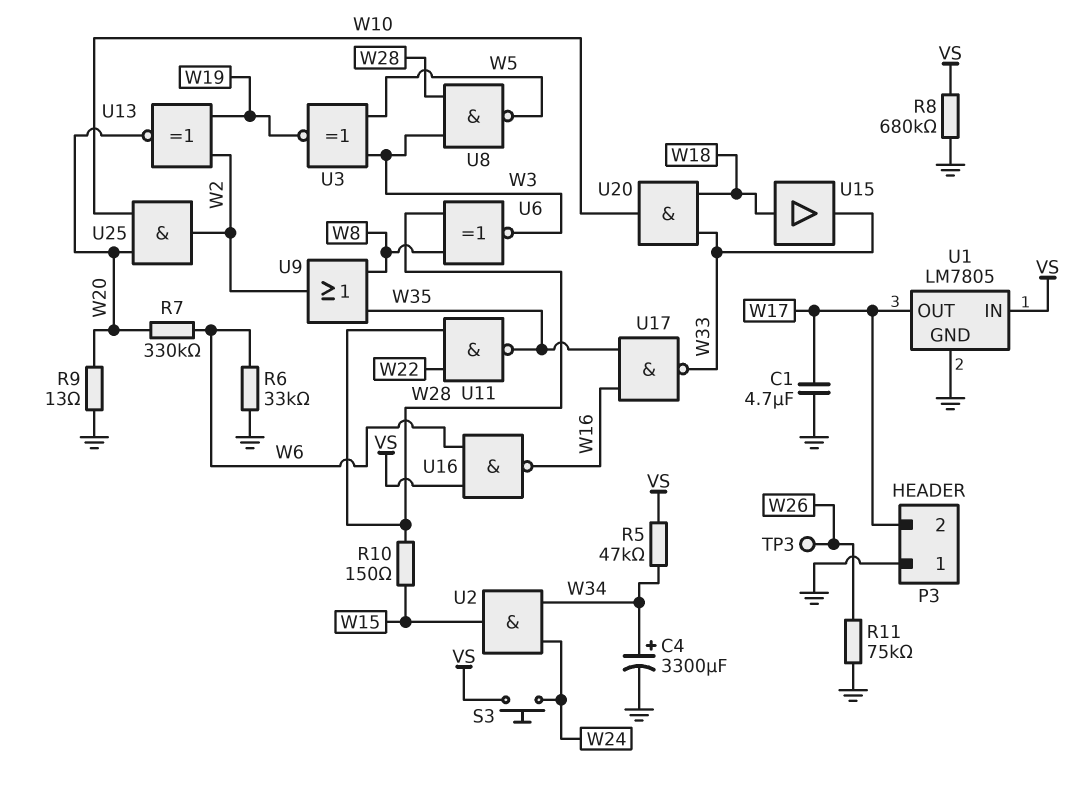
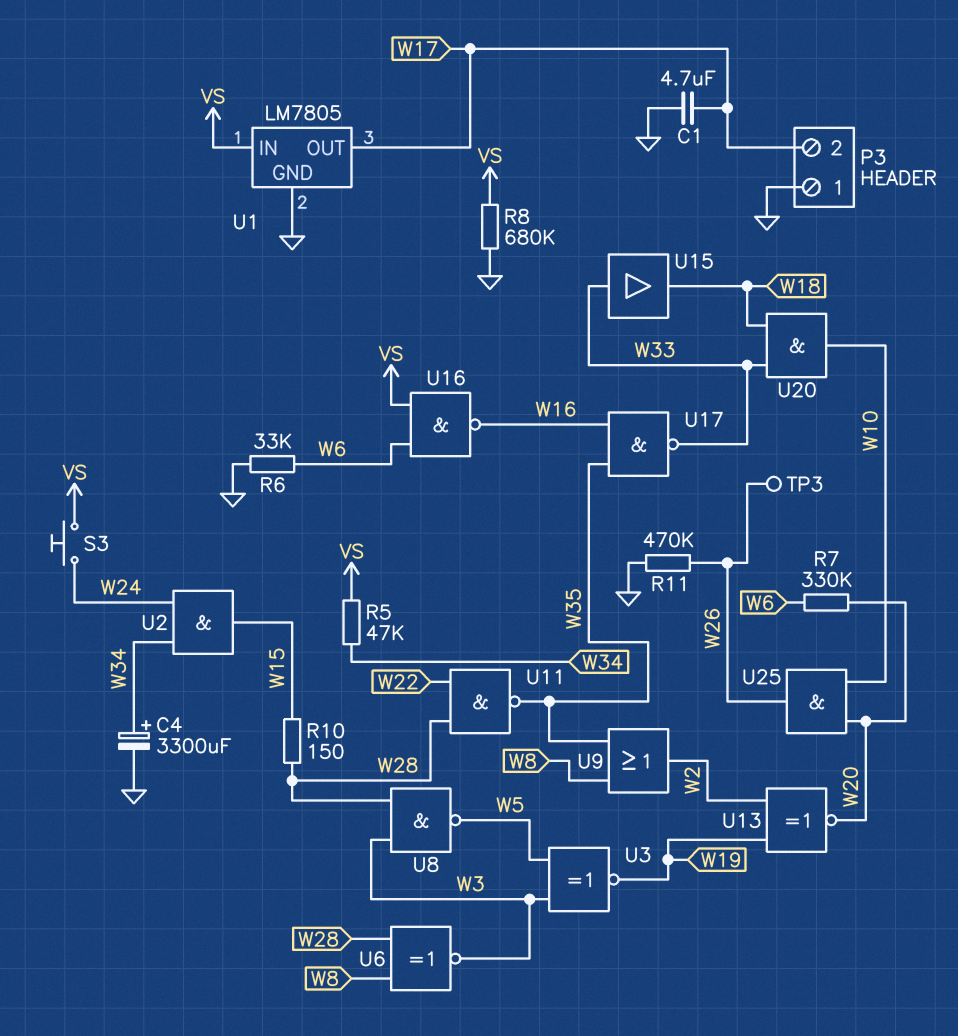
R9: 13 (GND, W20) -> none
R11: 75k (GND, W26) -> 470k (GND, W26)
U15: buffer (in W18, out W33) -> buffer (in W33, out W18)
U25: AND (in W10, in W20, out W2) -> AND (in W10, in W20, out W26)

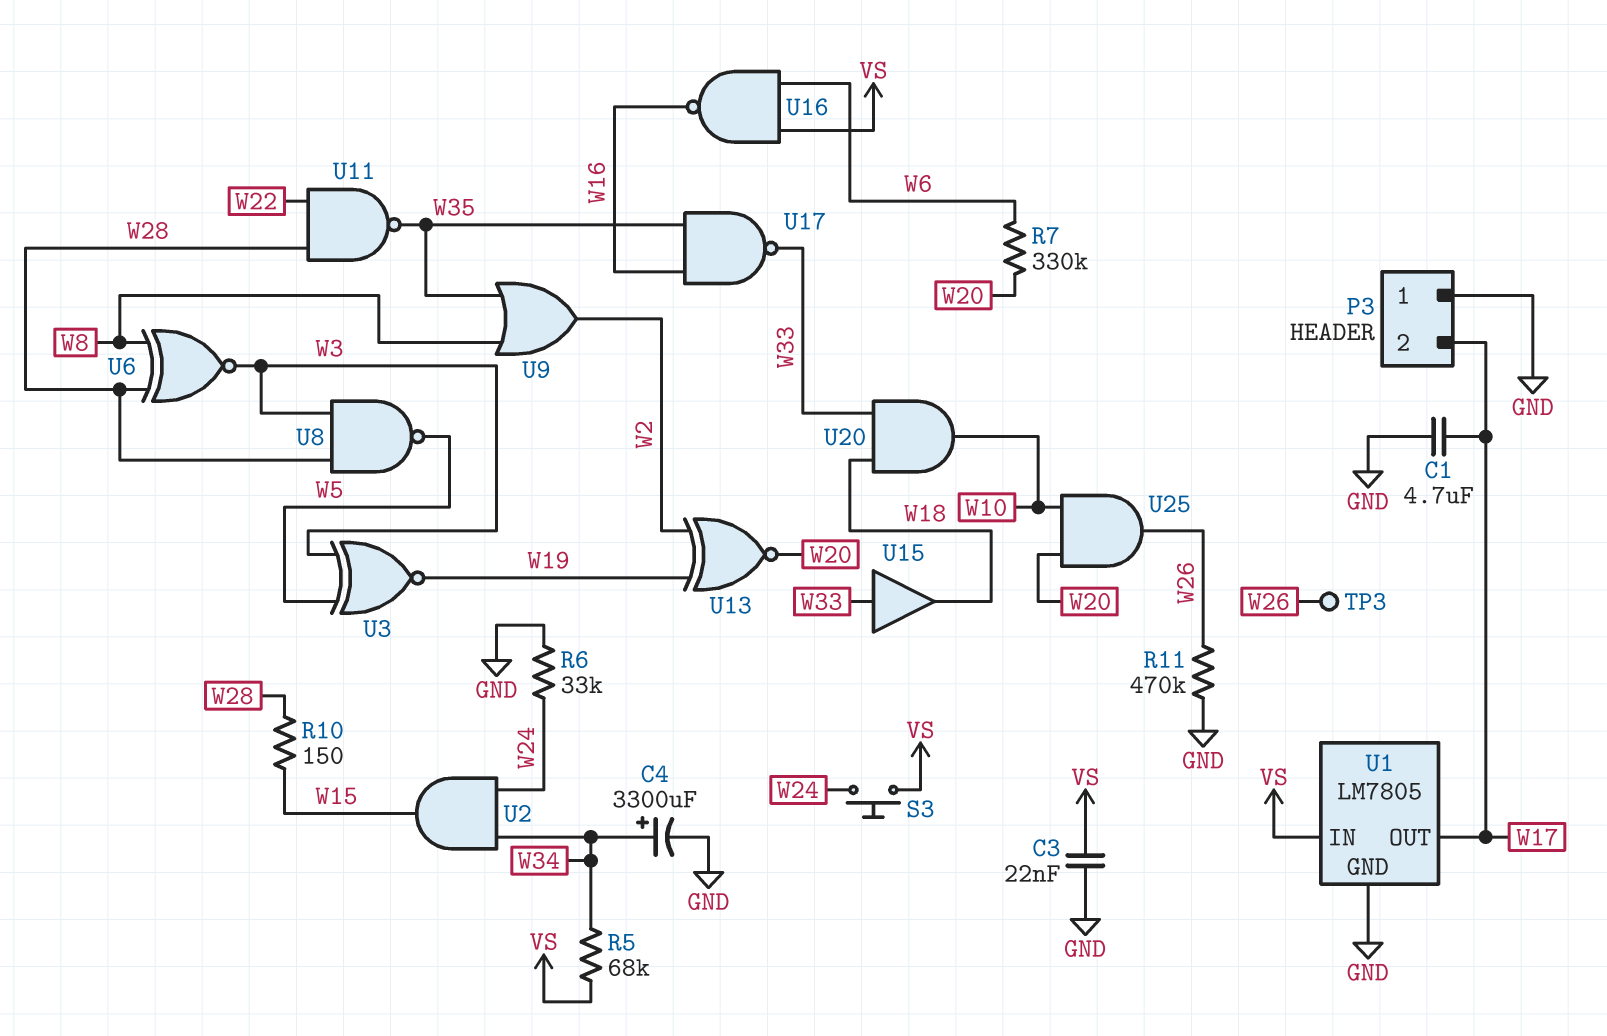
C3: none -> 22nF (GND, VS)
R5: 47k (VS, W34) -> 68k (VS, W34)
R6: 33k (GND, W6) -> 33k (GND, W24)
R8: 680k (GND, VS) -> none

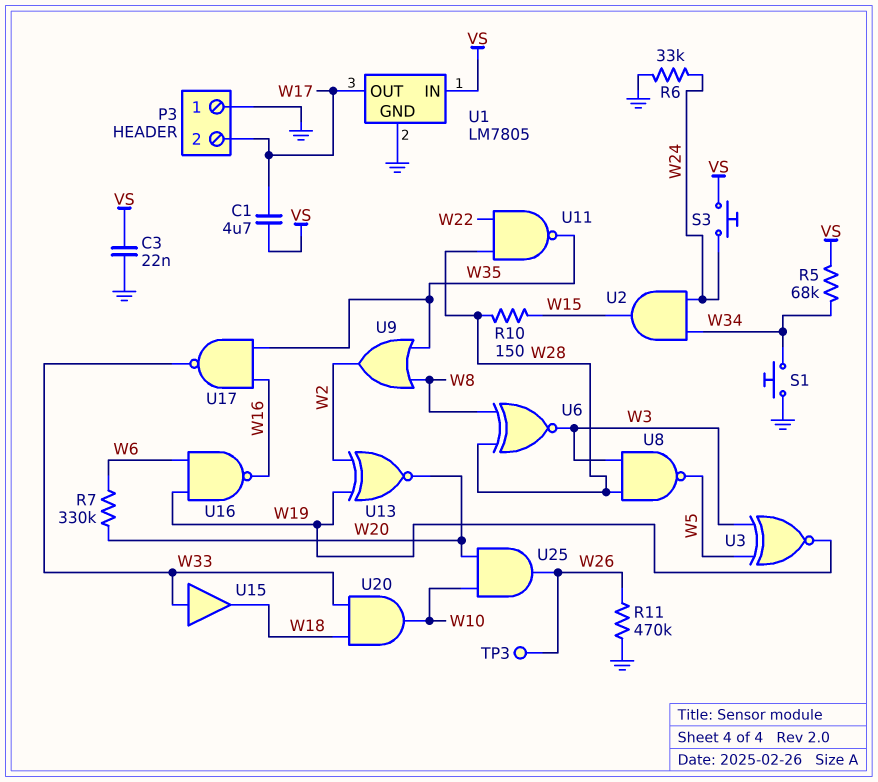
C1: 4.7uF (GND, W17) -> 4.7uF (VS, W17)
C4: 3300uF (plus W34, minus GND) -> none
S1: none -> button (GND, W34)
U16: NAND (in VS, in W6, out W16) -> NAND (in W6, in W19, out W16)

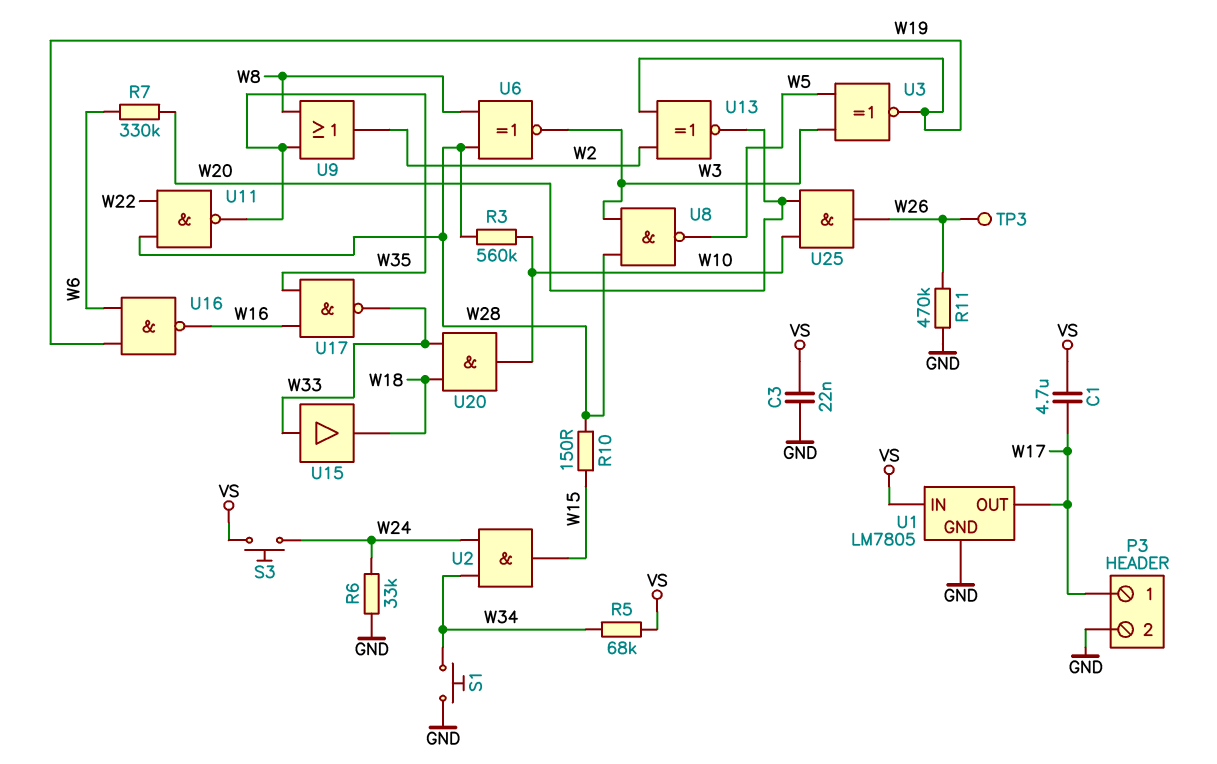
P3 pin 1: GND -> W17
P3 pin 2: W17 -> GND
R3: none -> 560k (W10, W28)

